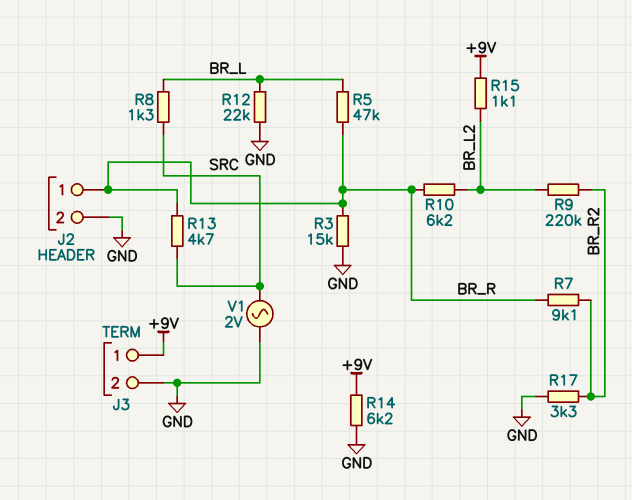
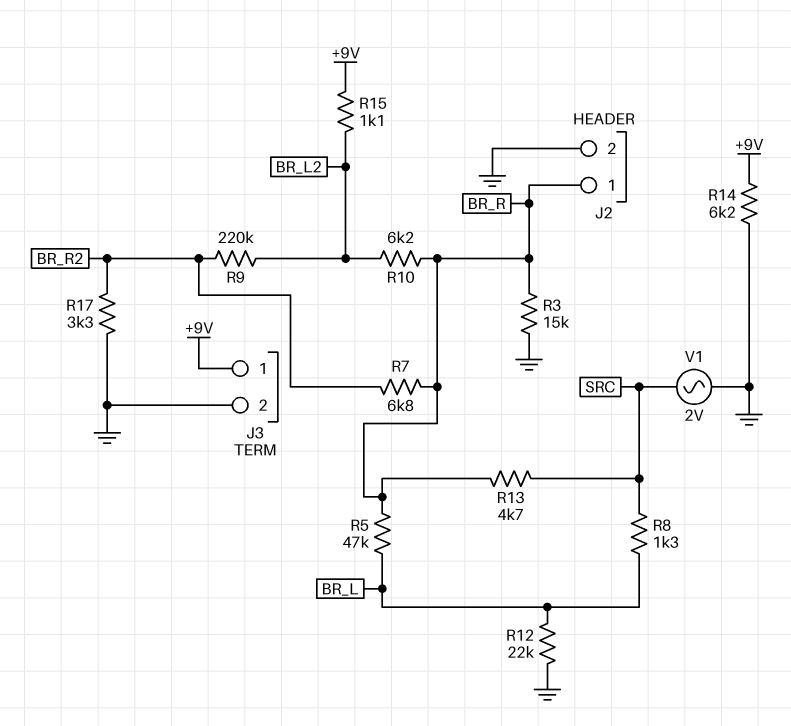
R7: 9.1k (BR_R, BR_R2) -> 6.8k (BR_R, BR_R2)

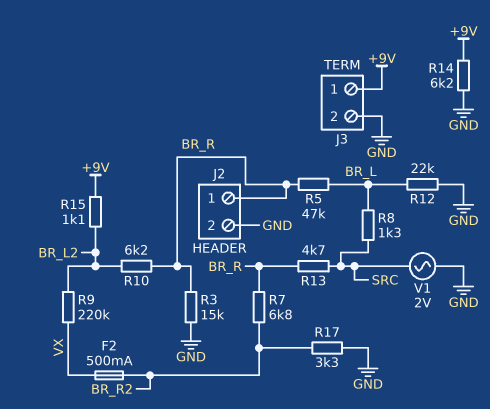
F2: none -> 500mA (BR_R2, VX)
R9: 220k (BR_L2, BR_R2) -> 220k (BR_L2, VX)

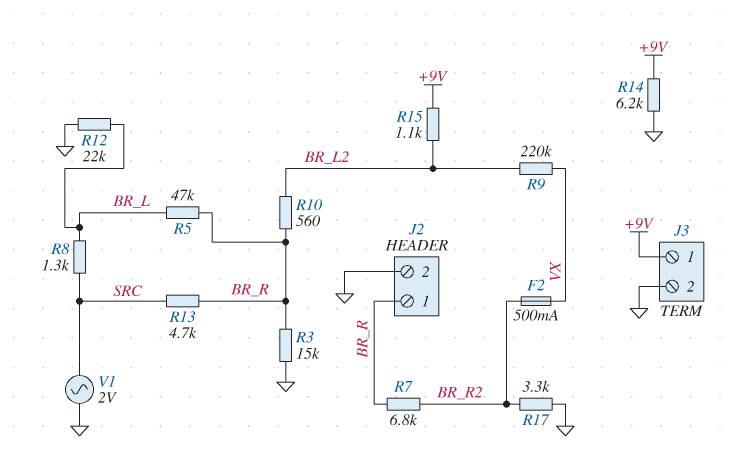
R10: 6.2k (BR_L2, BR_R) -> 560 (BR_L2, BR_R)

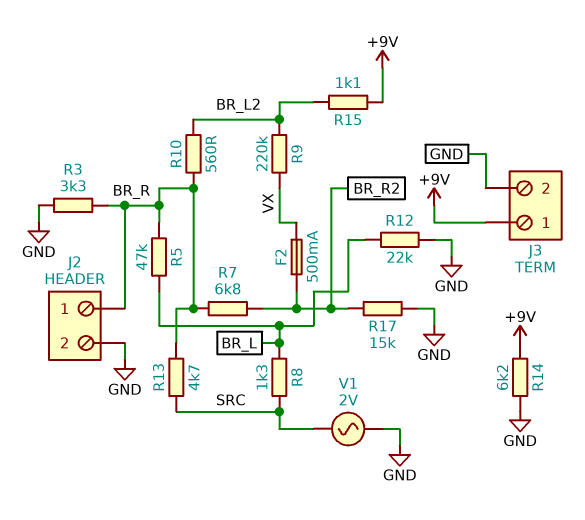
R3: 15k (BR_R, GND) -> 3.3k (BR_R, GND)
R17: 3.3k (BR_R2, GND) -> 15k (BR_R2, GND)

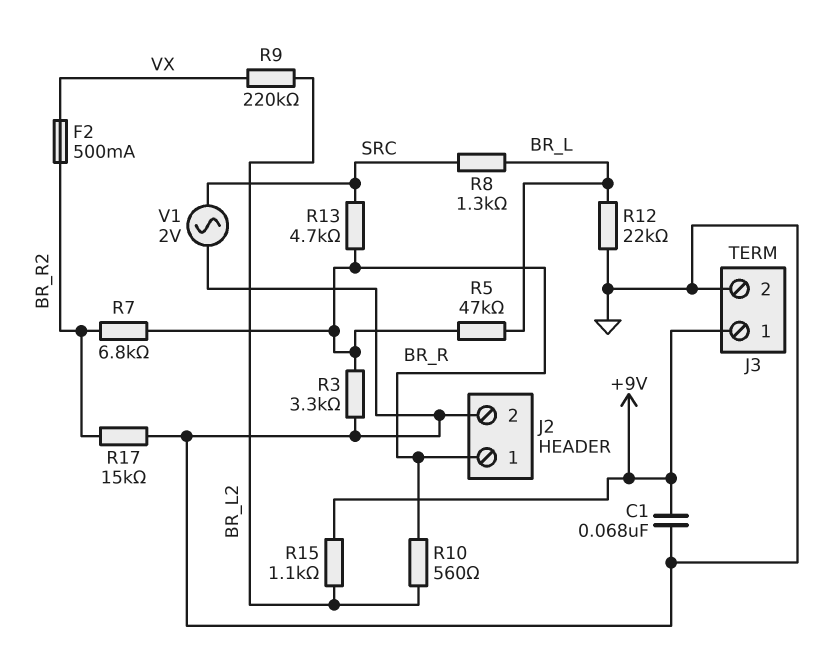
C1: none -> 68nF (+9V, GND)
R14: 6.2k (+9V, GND) -> none

